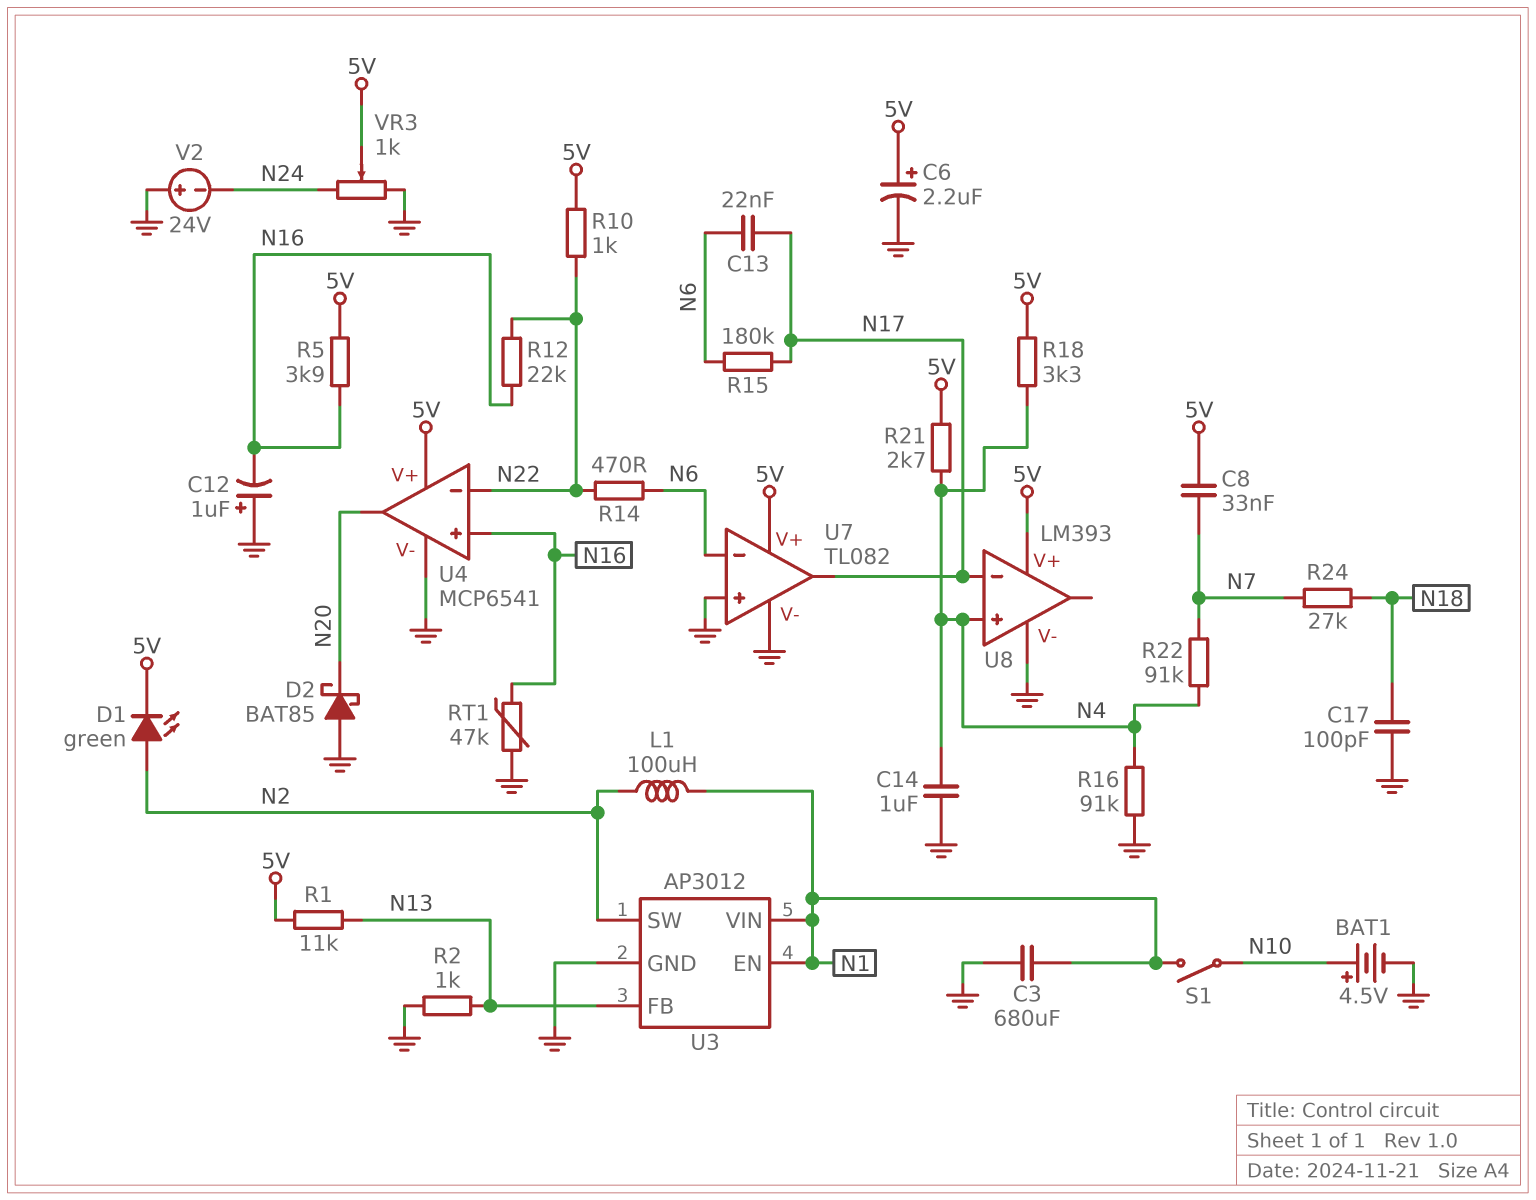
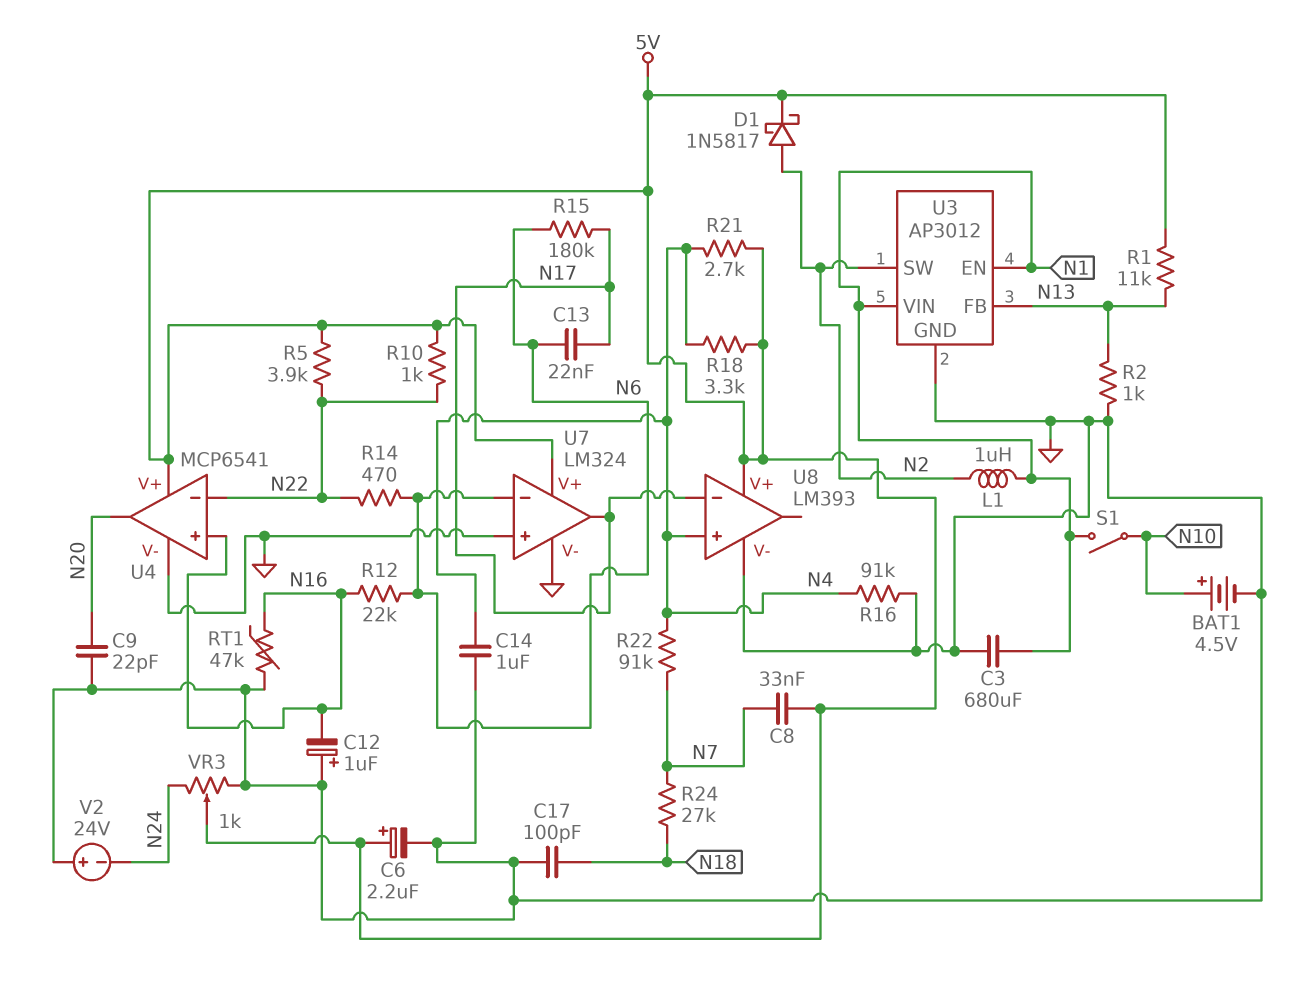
C9: none -> 22pF (GND, N20)
D1: LED green (A N2, K 5V) -> schottky 1N5817 (A N2, K 5V)
D2: schottky BAT85 (A GND, K N20) -> none
L1: 100uH (N1, N2) -> 1uH (N1, N2)
R5: 3.9k (5V, N16) -> 3.9k (5V, N22)
R12: 22k (N16, N22) -> 22k (N6, N16)
U7: TL082 -> LM324

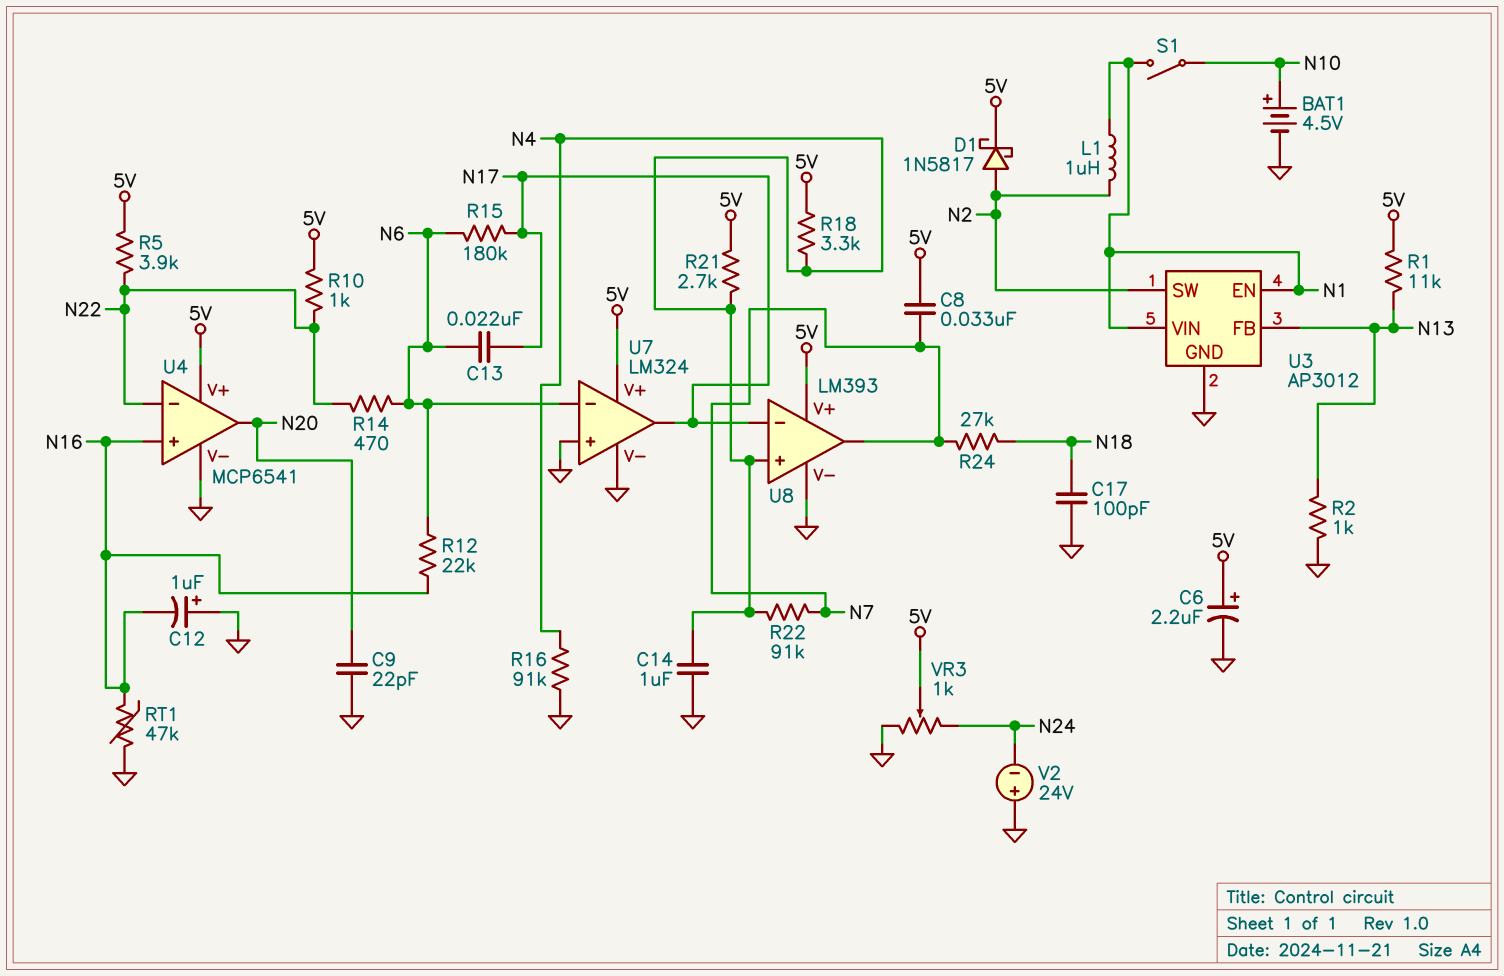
C3: 680uF (GND, N1) -> none
U8 pin out: none -> N7

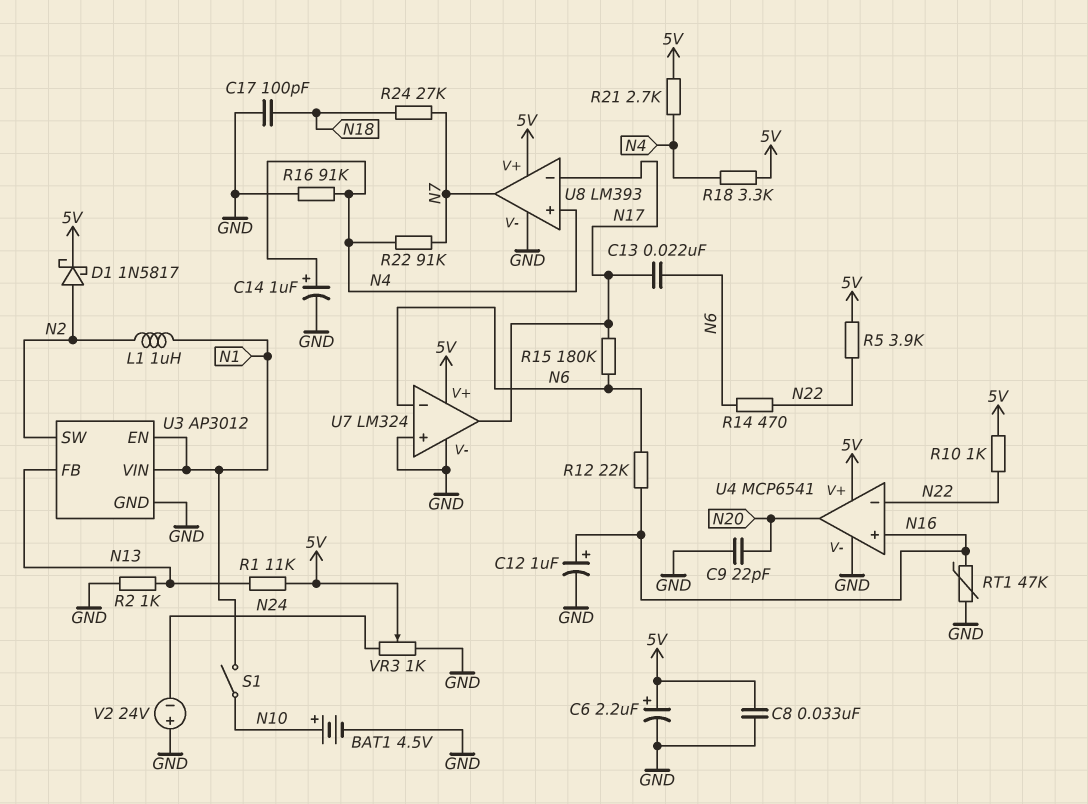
C8: 33nF (5V, N7) -> 33nF (5V, GND)
C12: 1uF (plus GND, minus N16) -> 1uF (plus N16, minus GND)
C14: 1uF (GND, N4) -> 1uF (plus N4, minus GND)

